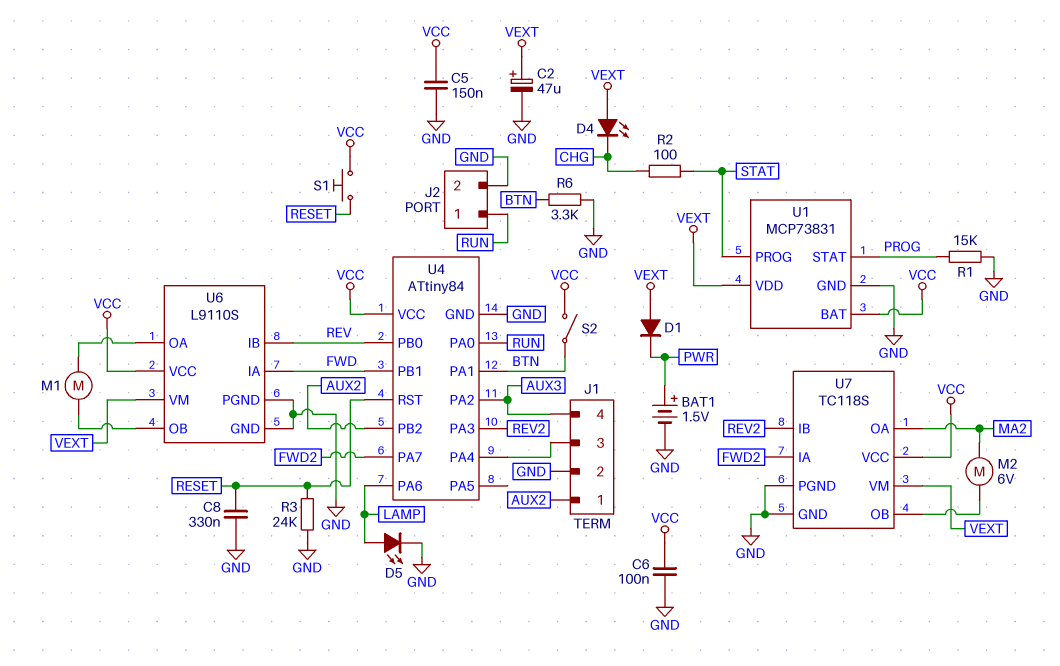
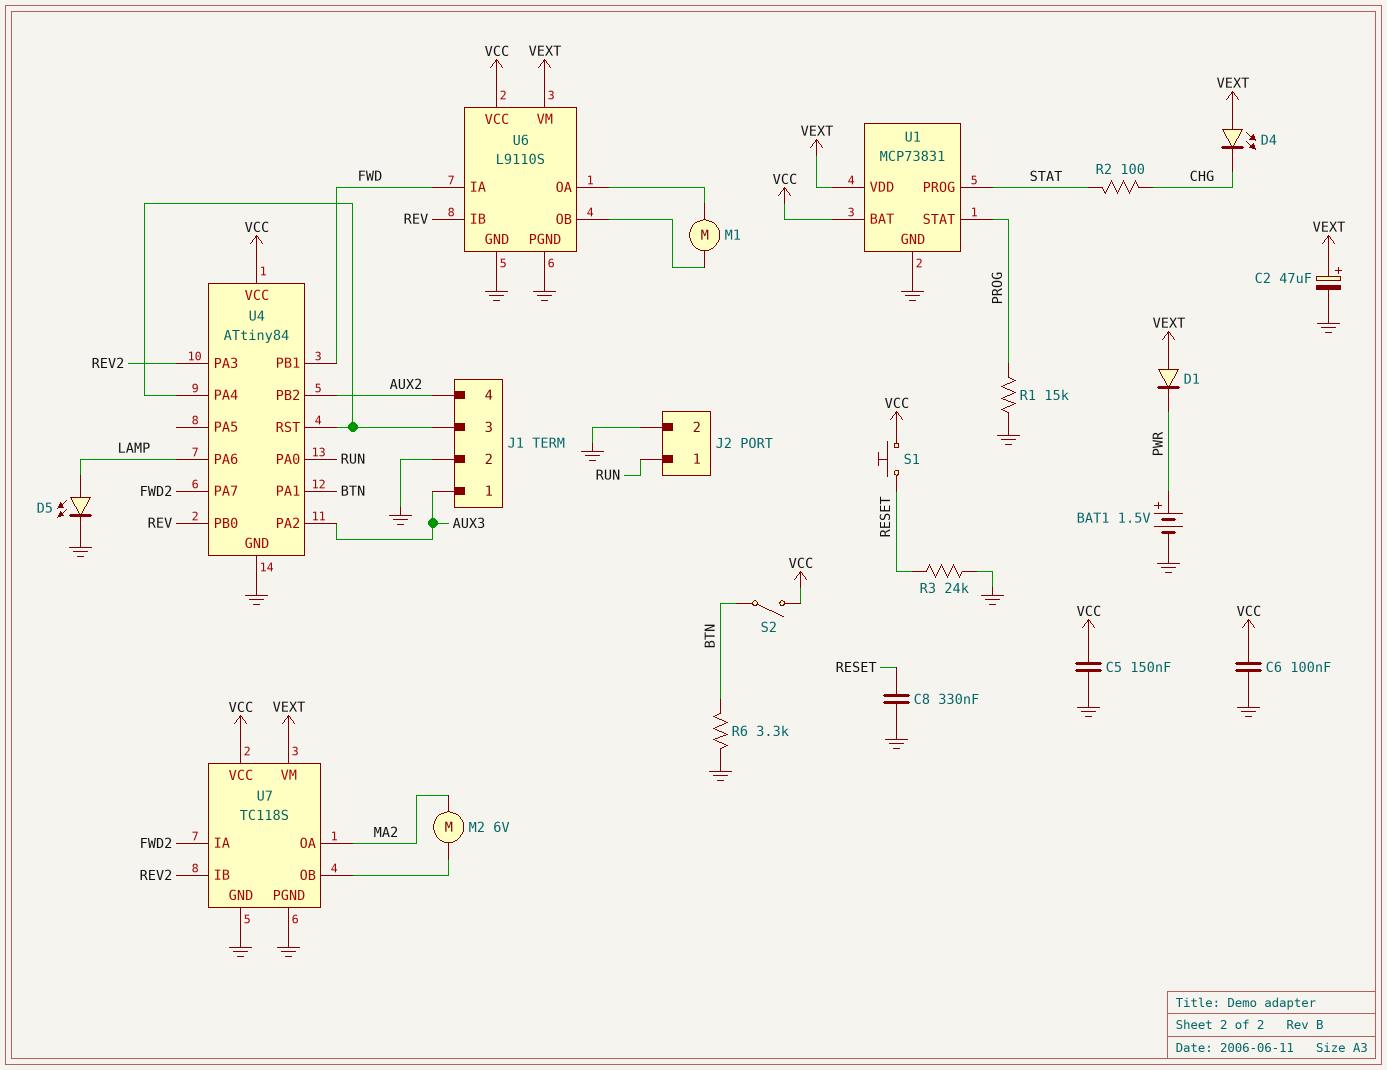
J1 pin 1: AUX2 -> AUX3
J1 pin 4: AUX3 -> AUX2
U4 pin RST: RESET -> J1/3

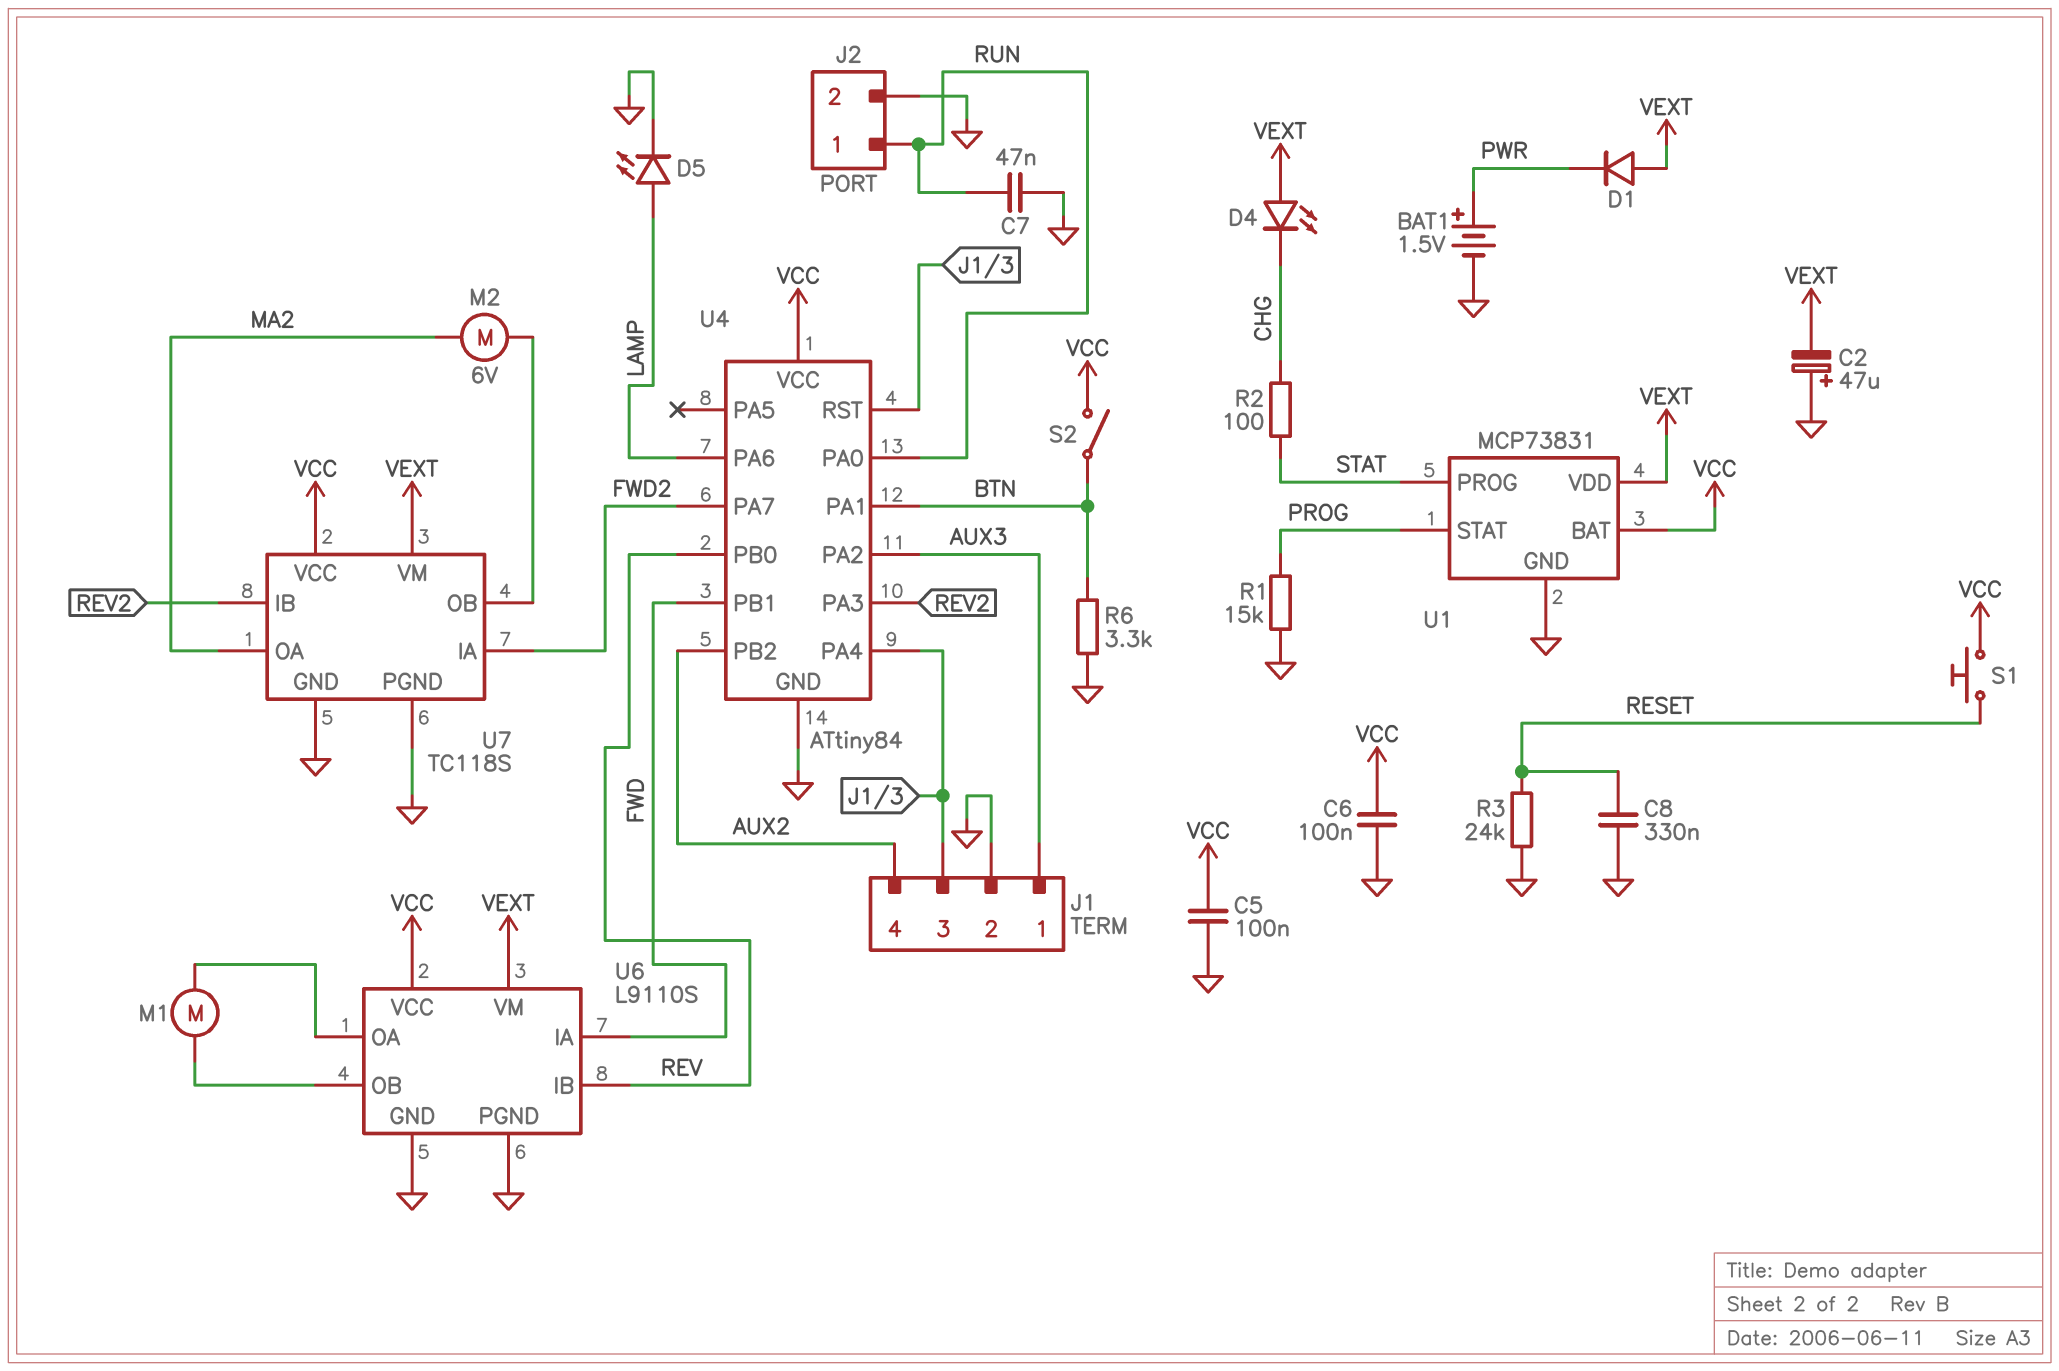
C2: 47uF (plus VEXT, minus GND) -> 47uF (plus GND, minus VEXT)
C5: 150nF (GND, VCC) -> 100nF (GND, VCC)
C7: none -> 47nF (GND, RUN)

